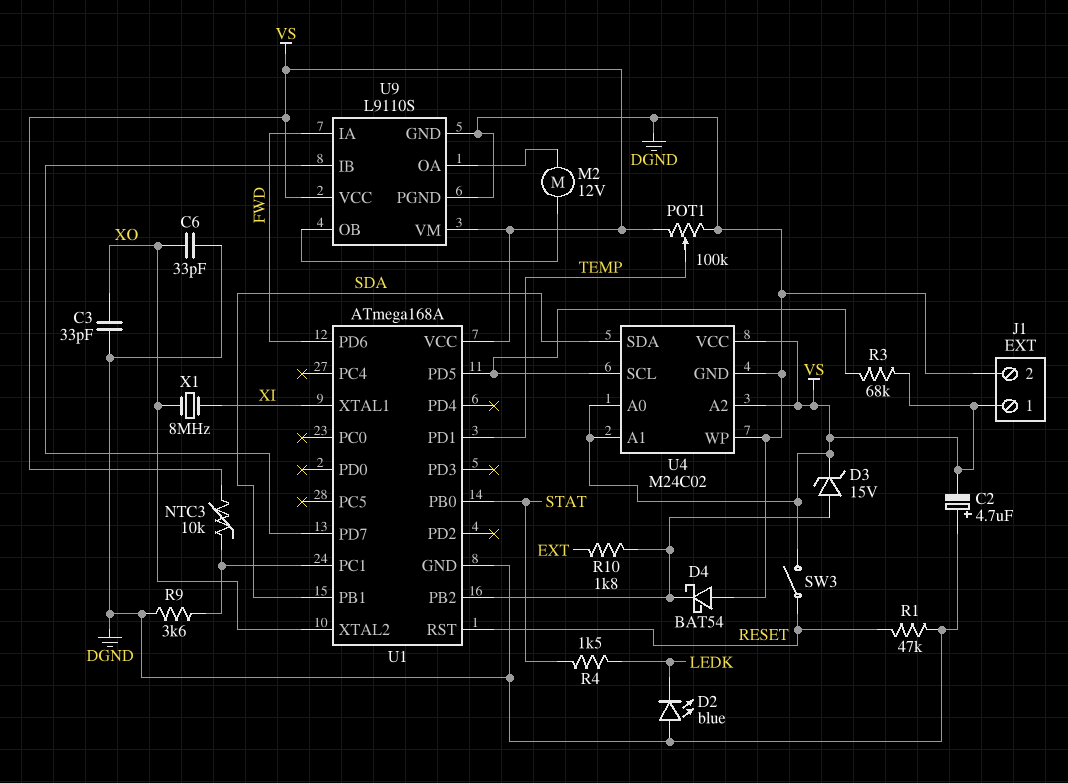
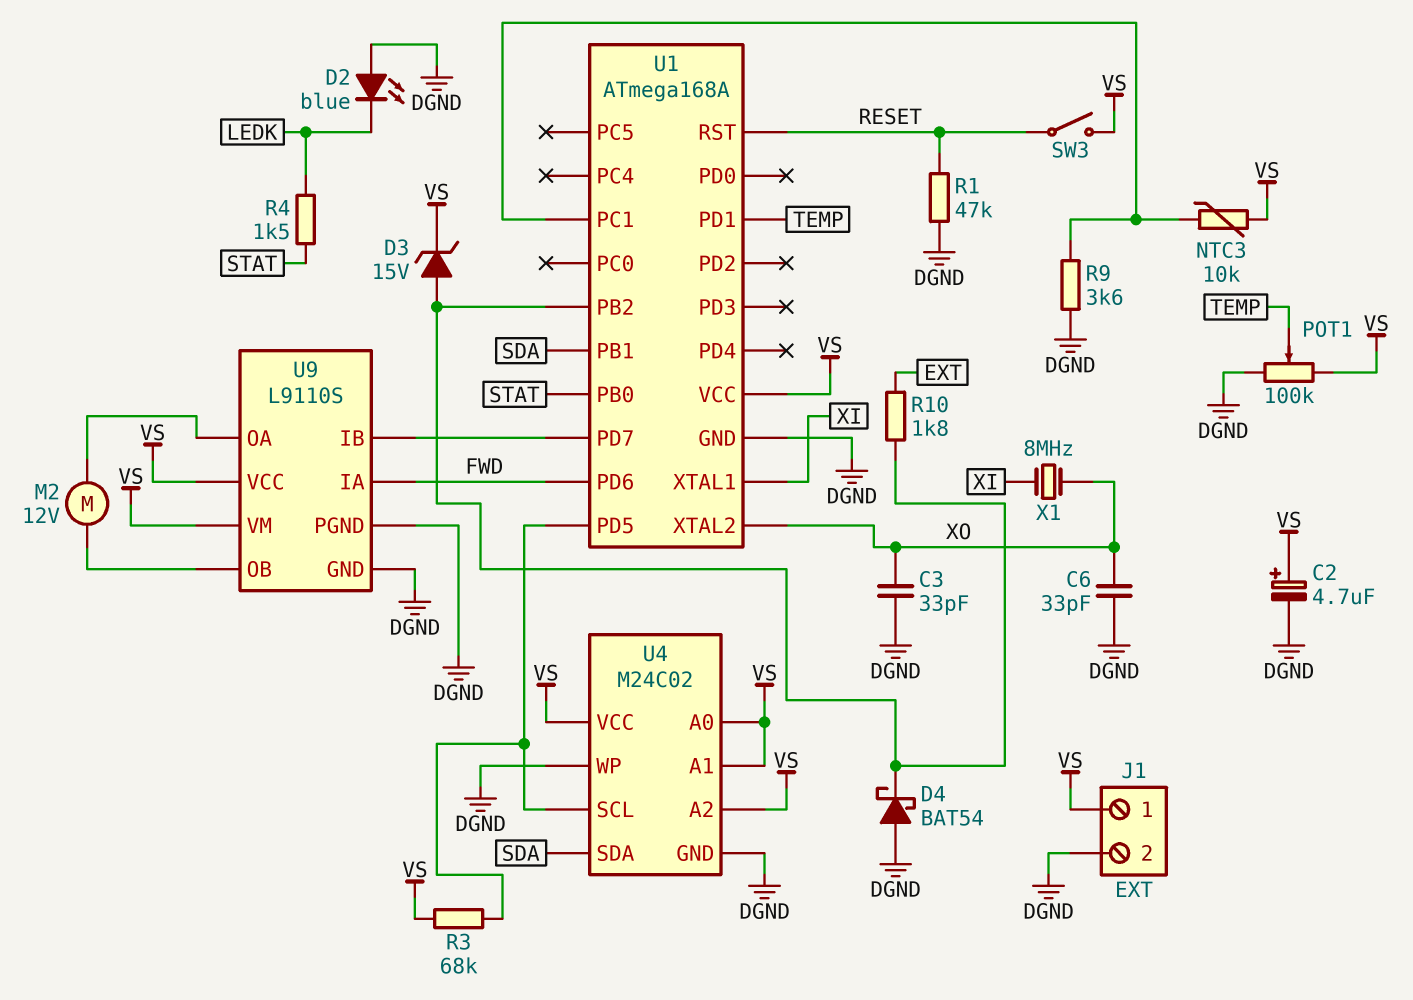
C2: 4.7uF (plus DGND, minus VS) -> 4.7uF (plus VS, minus DGND)

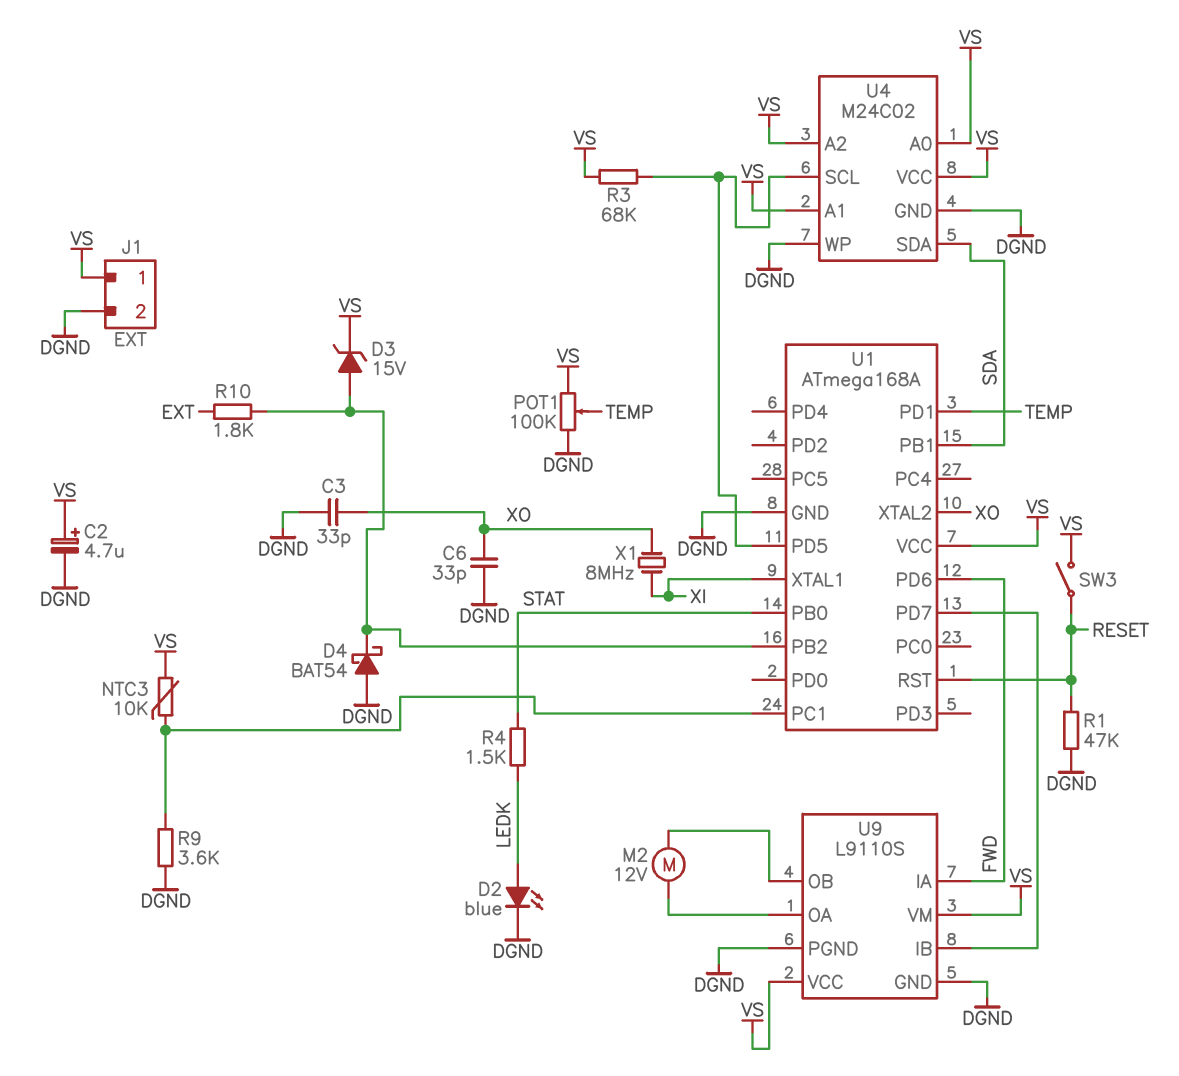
D2: LED blue (A DGND, K LEDK) -> LED blue (A LEDK, K DGND)

